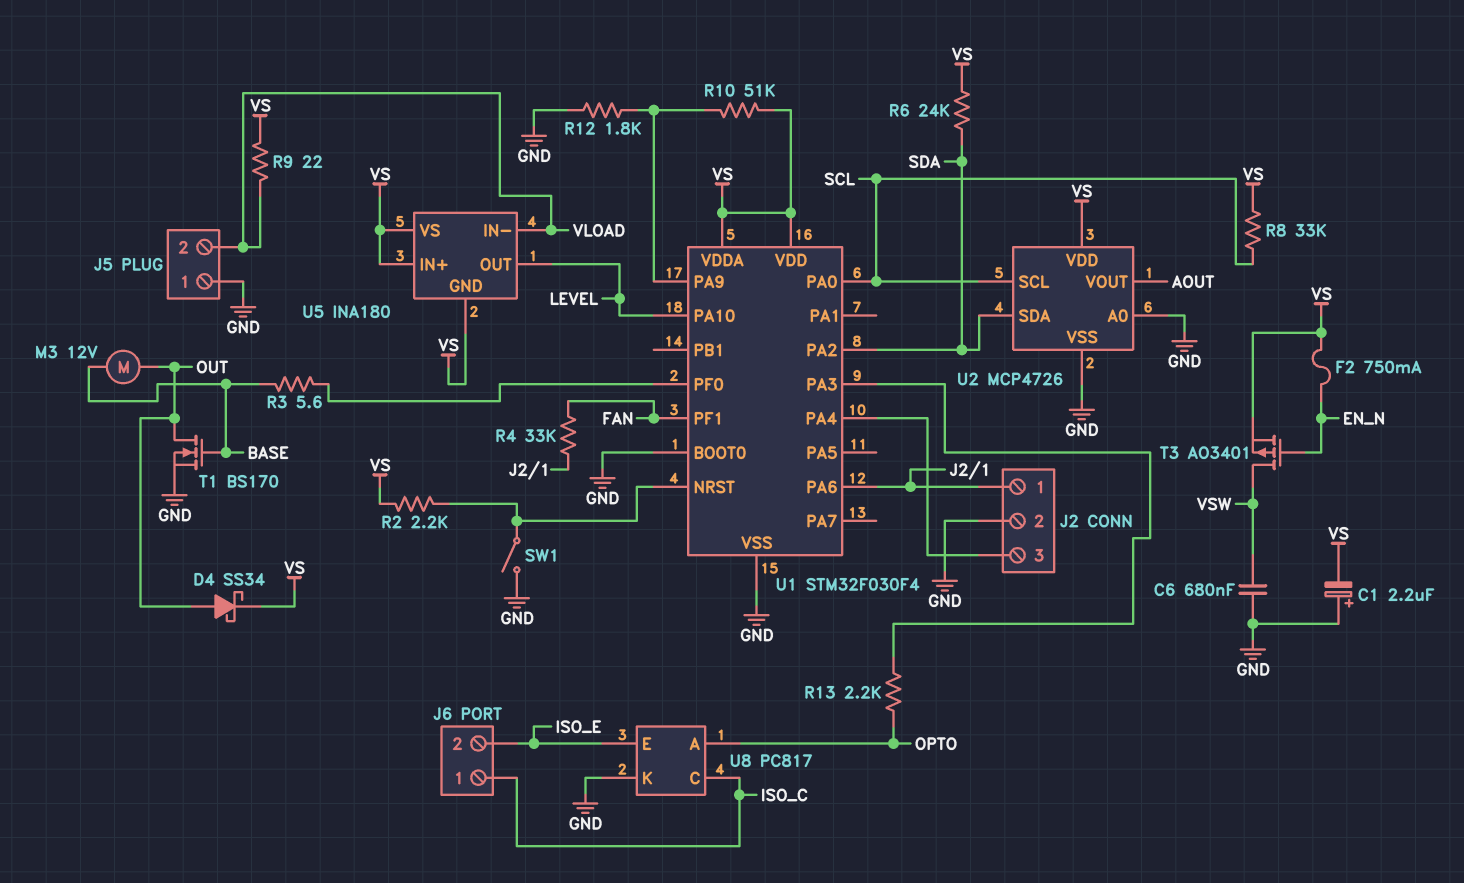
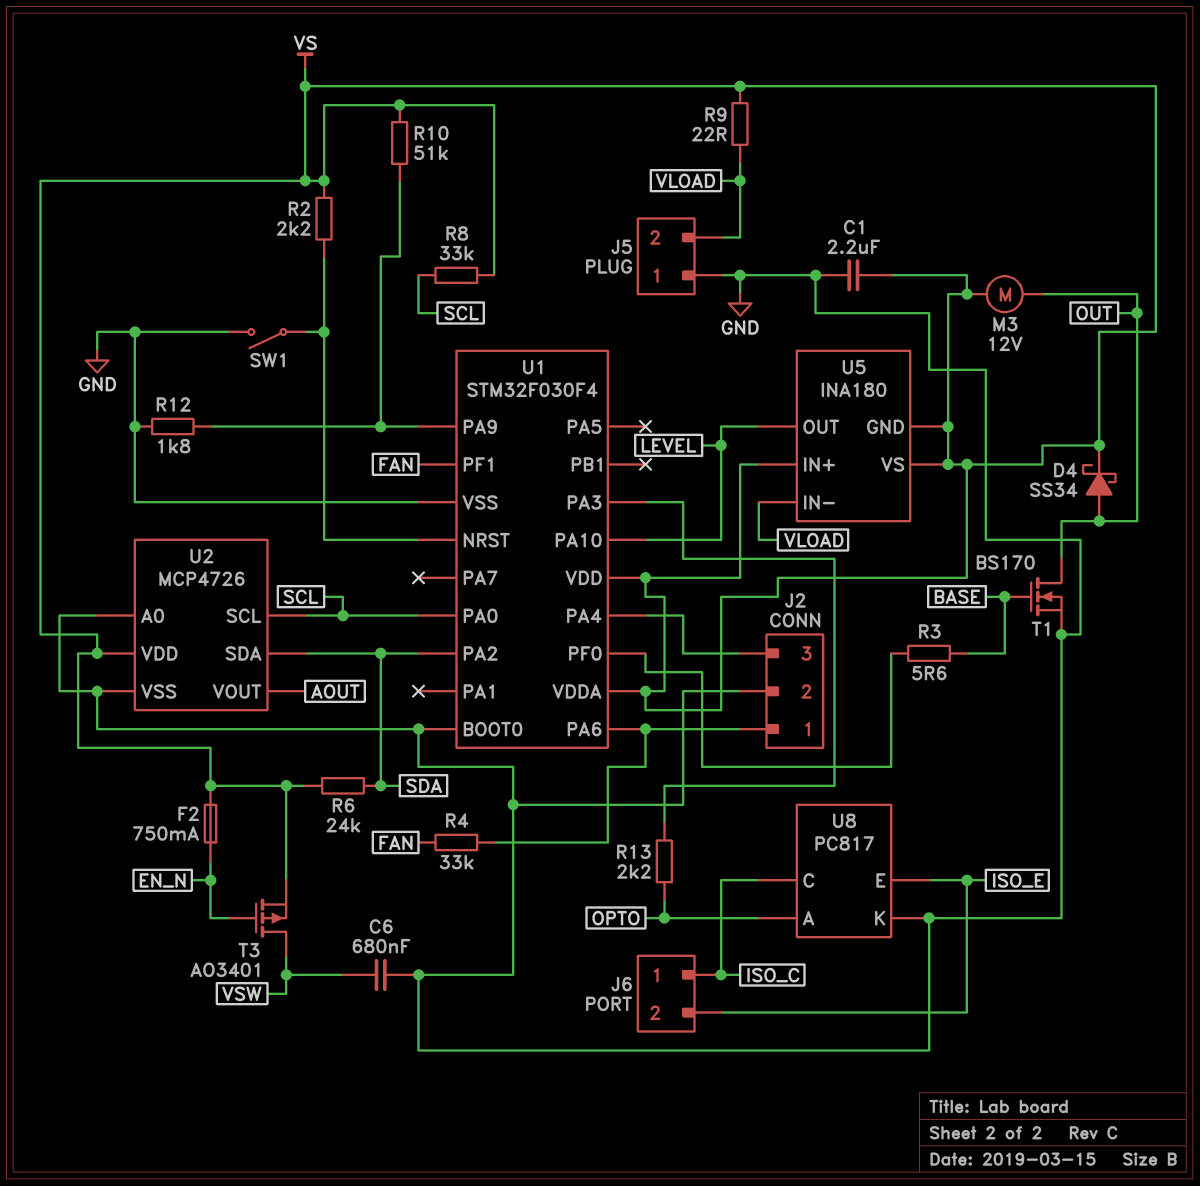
C1: 2.2uF (plus GND, minus VS) -> 2.2uF (GND, VS)
M3: motor 12V (BASE, OUT) -> motor 12V (OUT, VS)

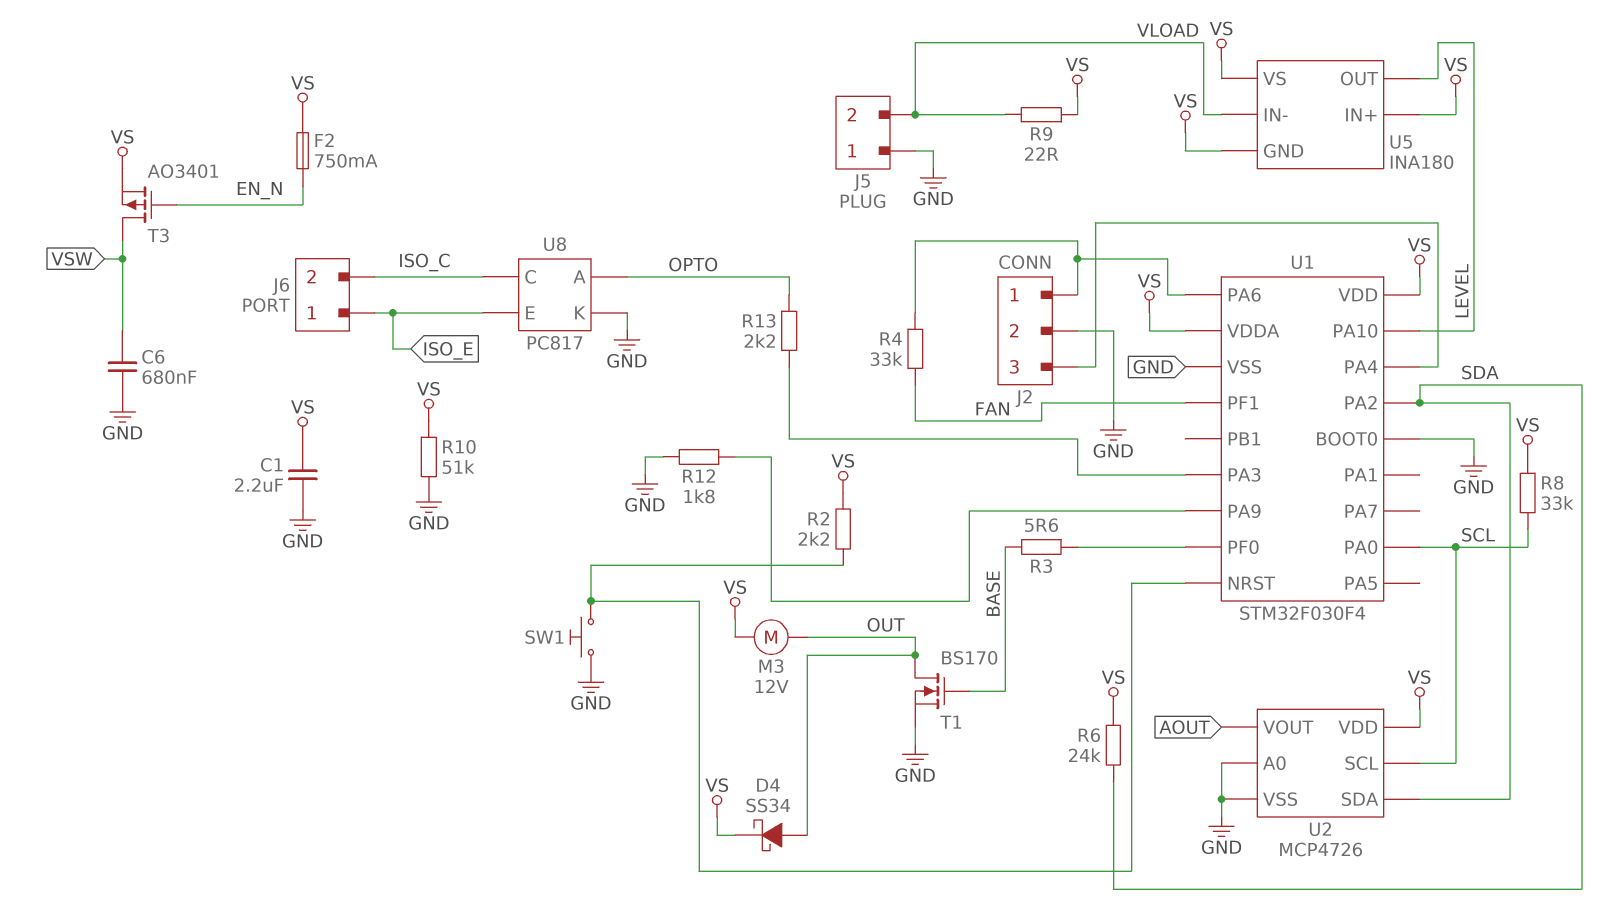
J6 pin 1: ISO_C -> ISO_E
J6 pin 2: ISO_E -> ISO_C
R10: 51k (U1/PA9, VS) -> 51k (GND, VS)
SW1: switch (GND, U1/NRST) -> button (GND, U1/NRST)

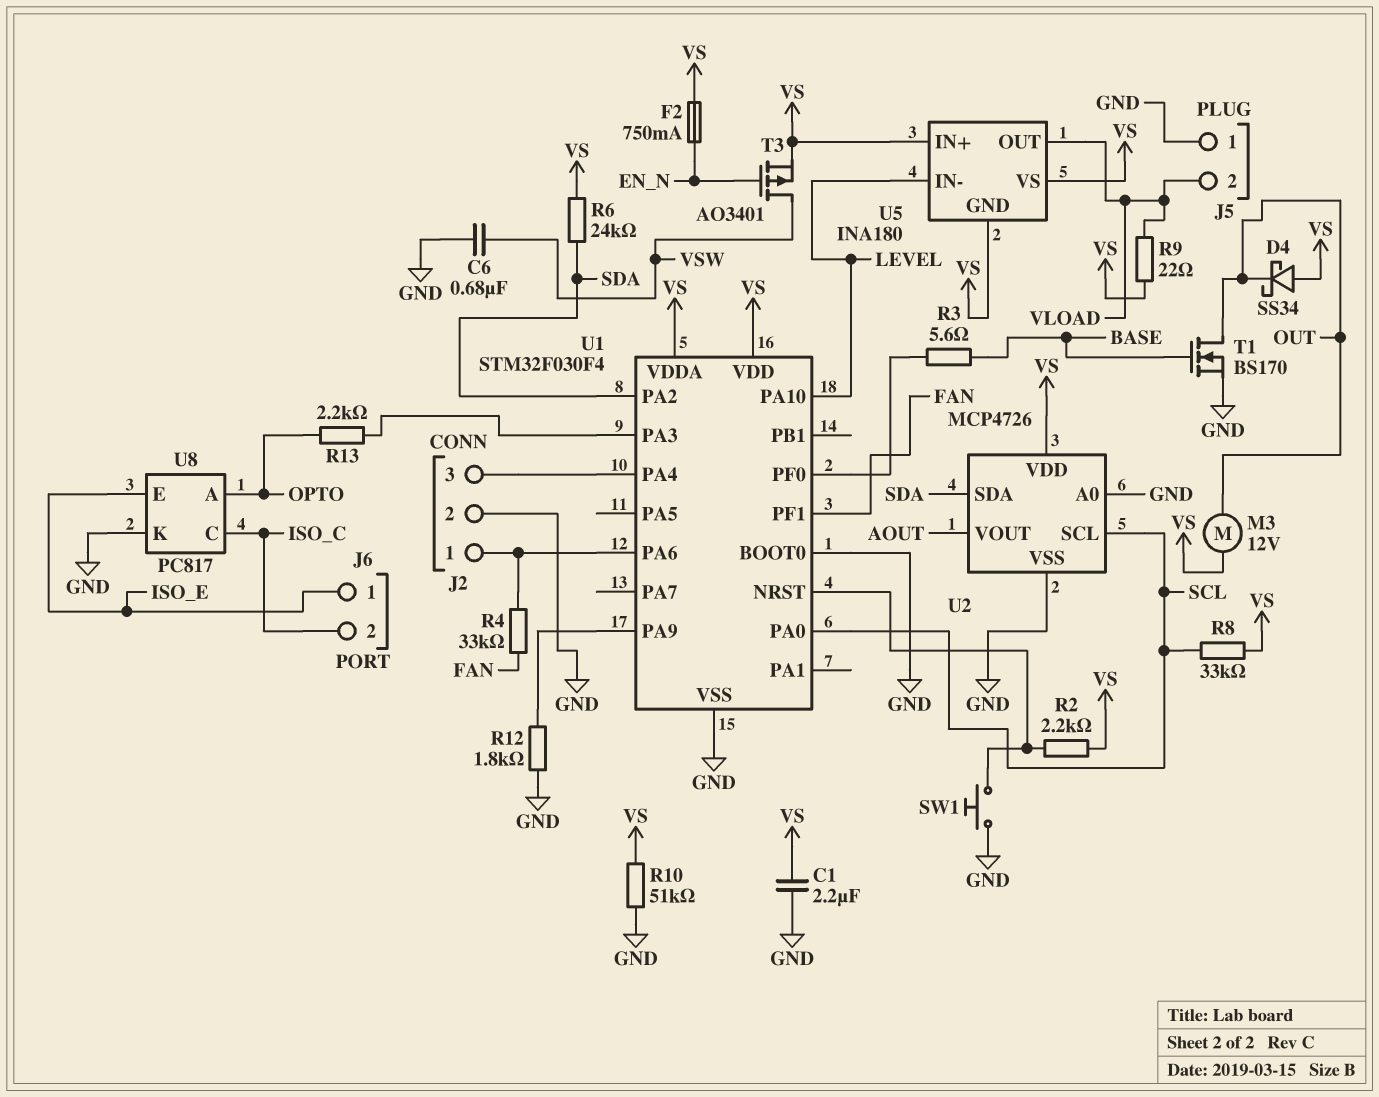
D4: schottky SS34 (A OUT, K VS) -> schottky SS34 (A VS, K OUT)
U5 pin IN-: VLOAD -> LEVEL
U5 pin OUT: LEVEL -> VLOAD

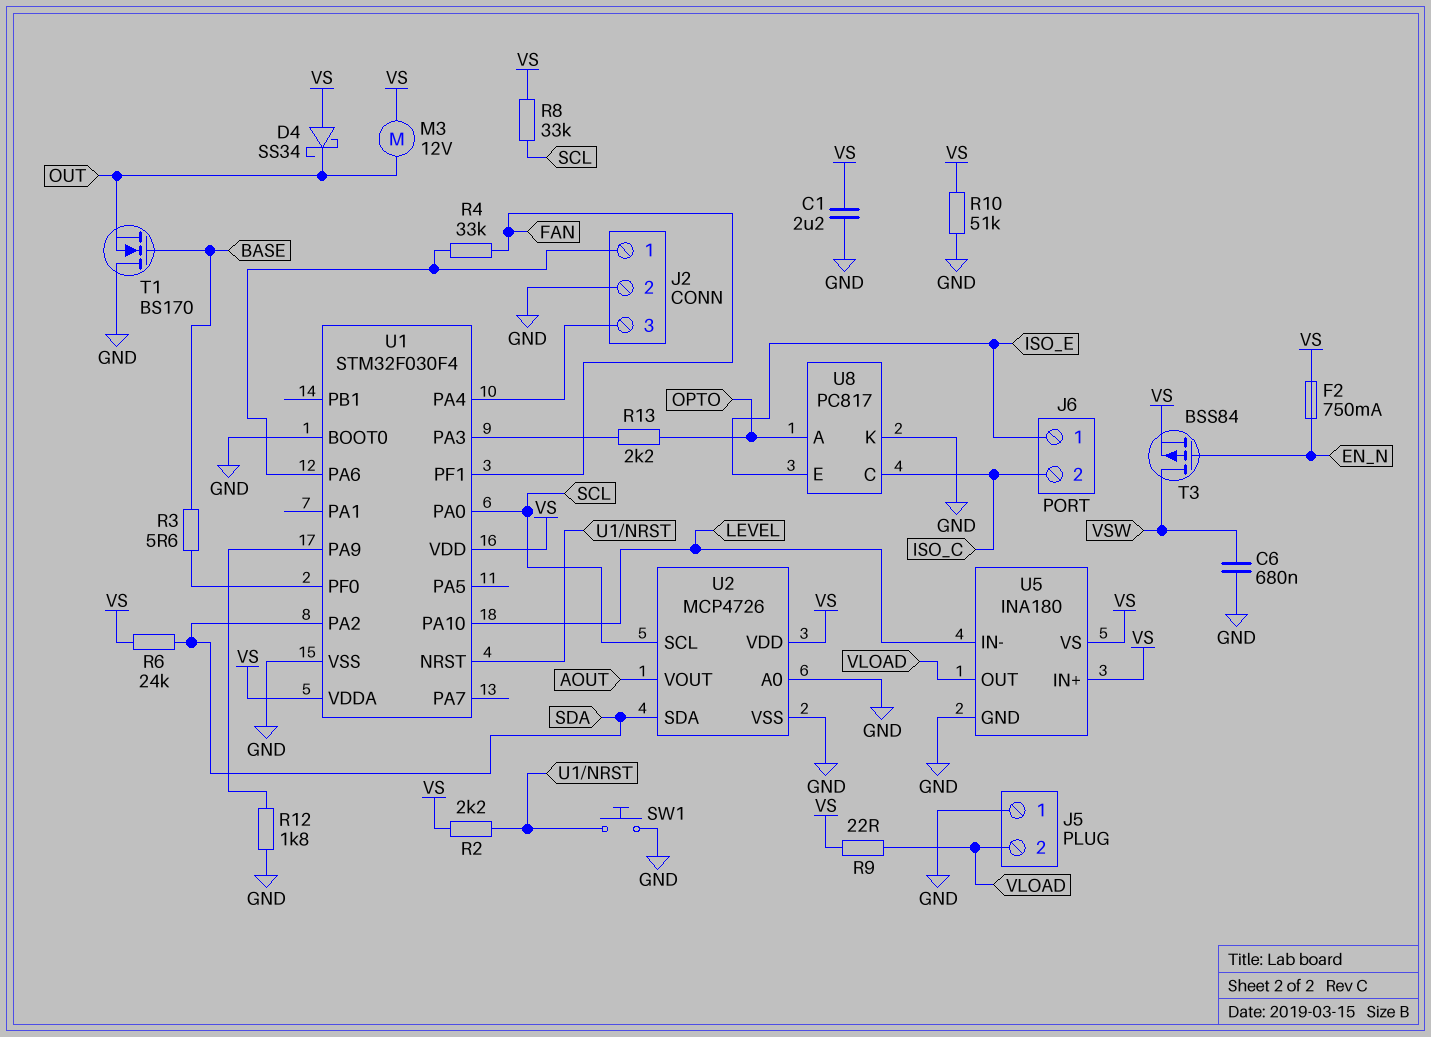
T1: NMOS BS170 (G BASE, D OUT, S GND) -> NMOS BS170 (G BASE, D GND, S OUT)
T3: PMOS AO3401 (G EN_N, D VSW, S VS) -> PMOS BSS84 (G EN_N, D VSW, S VS)
U5 pin GND: VS -> GND

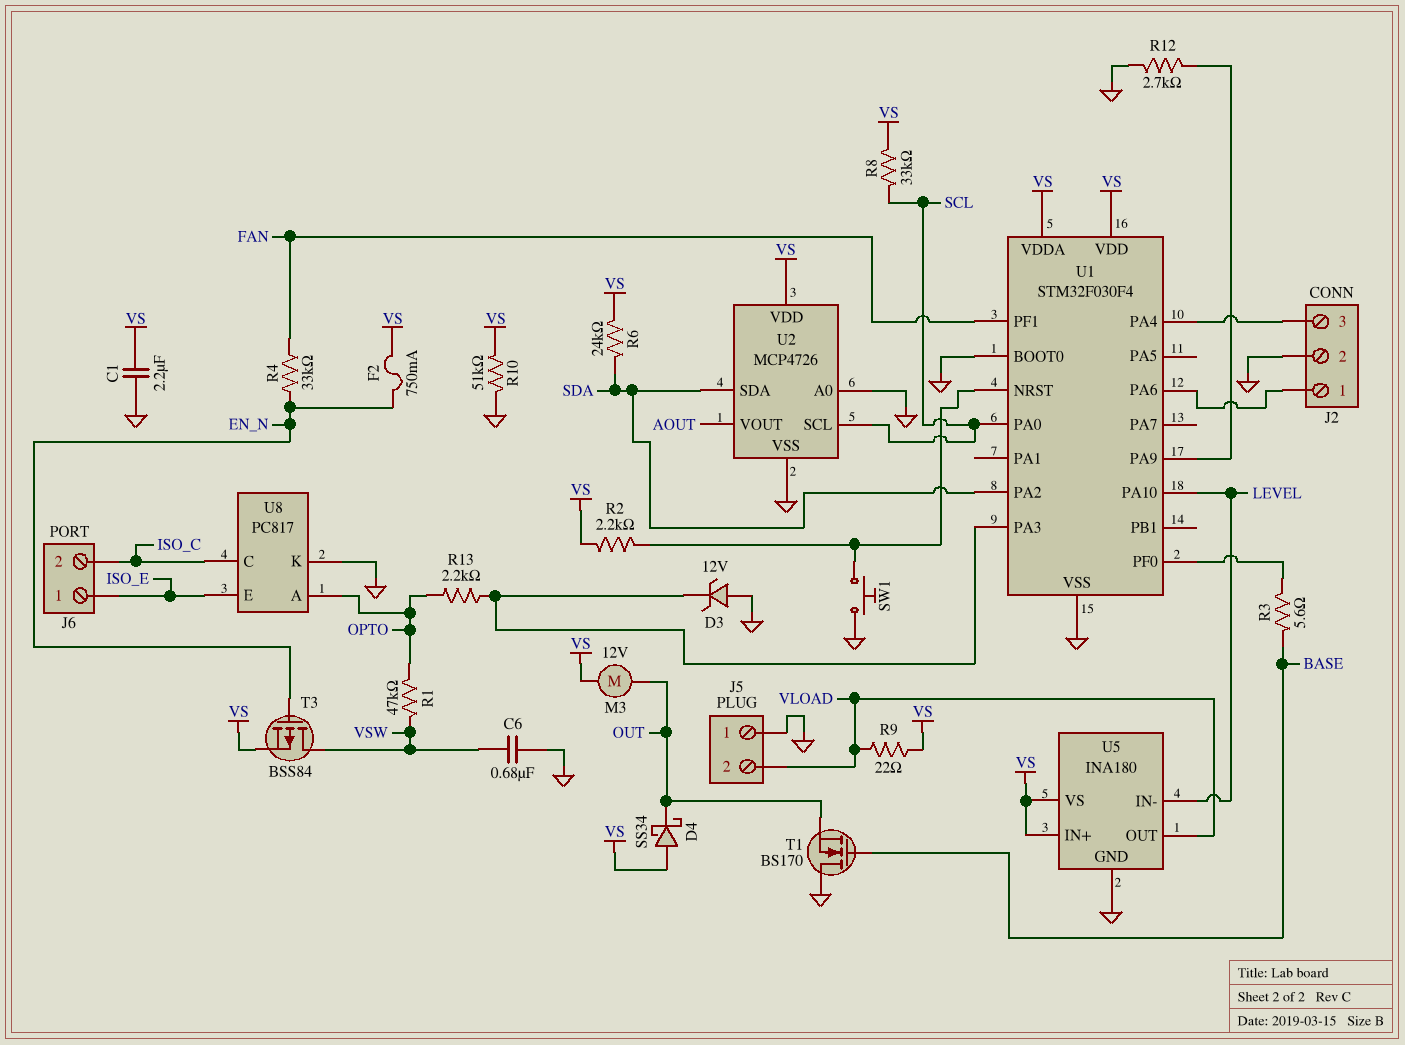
D3: none -> zener 12V (A GND, K U1/PA3)
R1: none -> 47k (OPTO, VSW)
R4: 33k (FAN, J2/1) -> 33k (EN_N, FAN)
R12: 1.8k (GND, U1/PA9) -> 2.7k (GND, U1/PA9)

